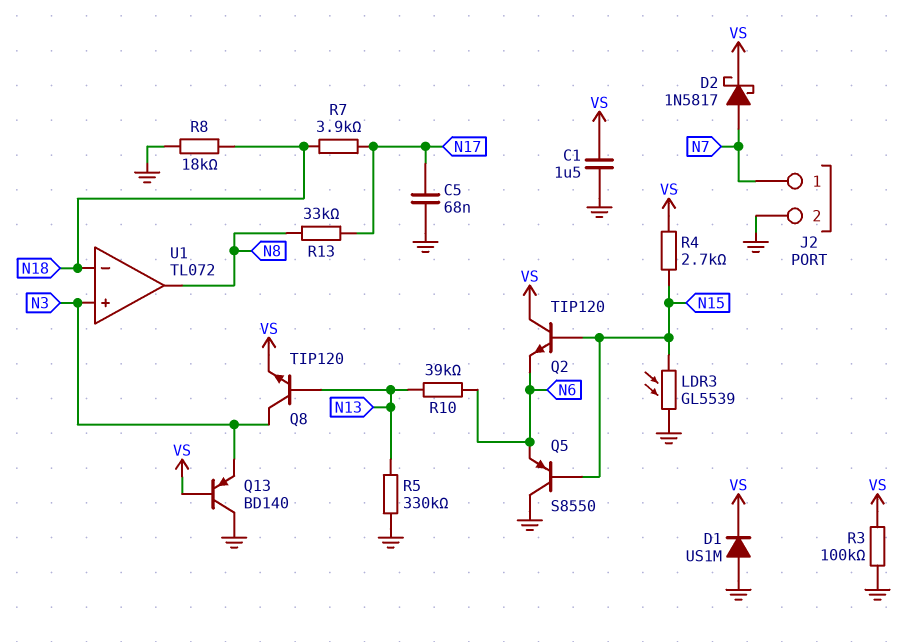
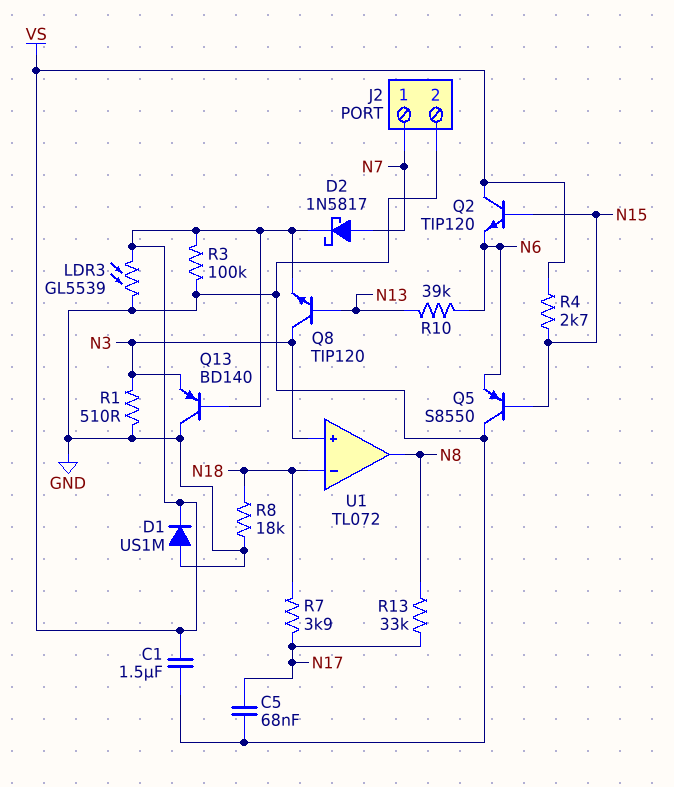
LDR3: GL5539 (GND, N15) -> GL5539 (GND, VS)
R1: none -> 510 (GND, N3)
R5: 330k (GND, N13) -> none

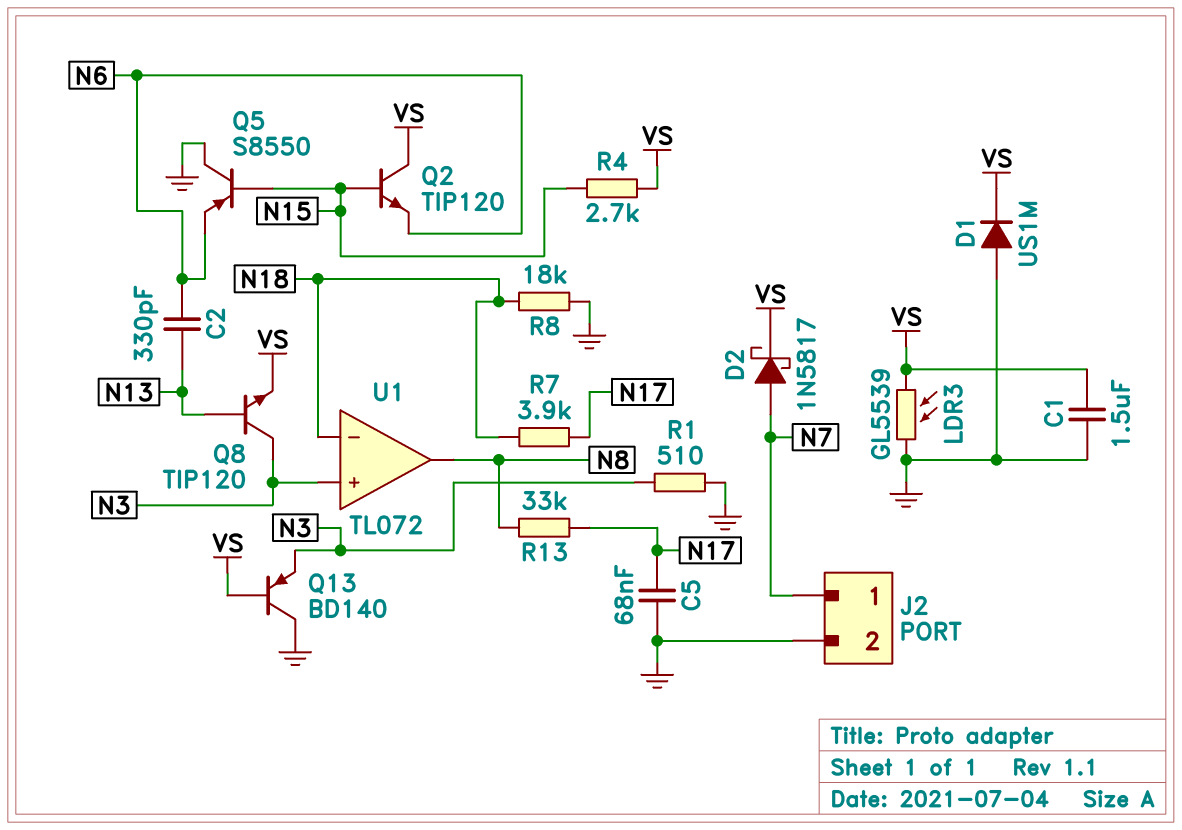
C2: none -> 330pF (N6, N13)
R3: 100k (GND, VS) -> none
R10: 39k (N6, N13) -> none

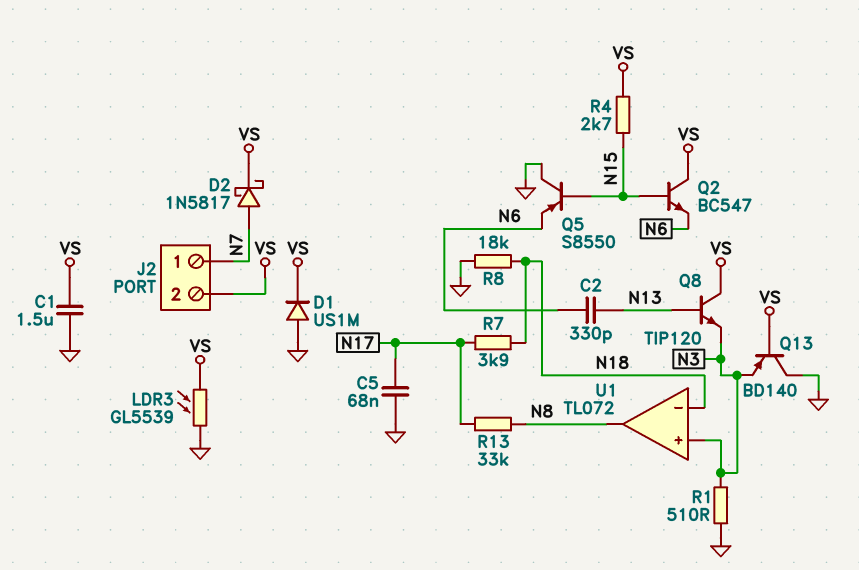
J2 pin 2: GND -> VS
Q2: NPN TIP120 (B N15, C VS, E N6) -> NPN BC547 (B N15, C VS, E N6)
Q8: NPN TIP120 (B N13, C N3, E VS) -> NPN TIP120 (B N13, C VS, E N3)

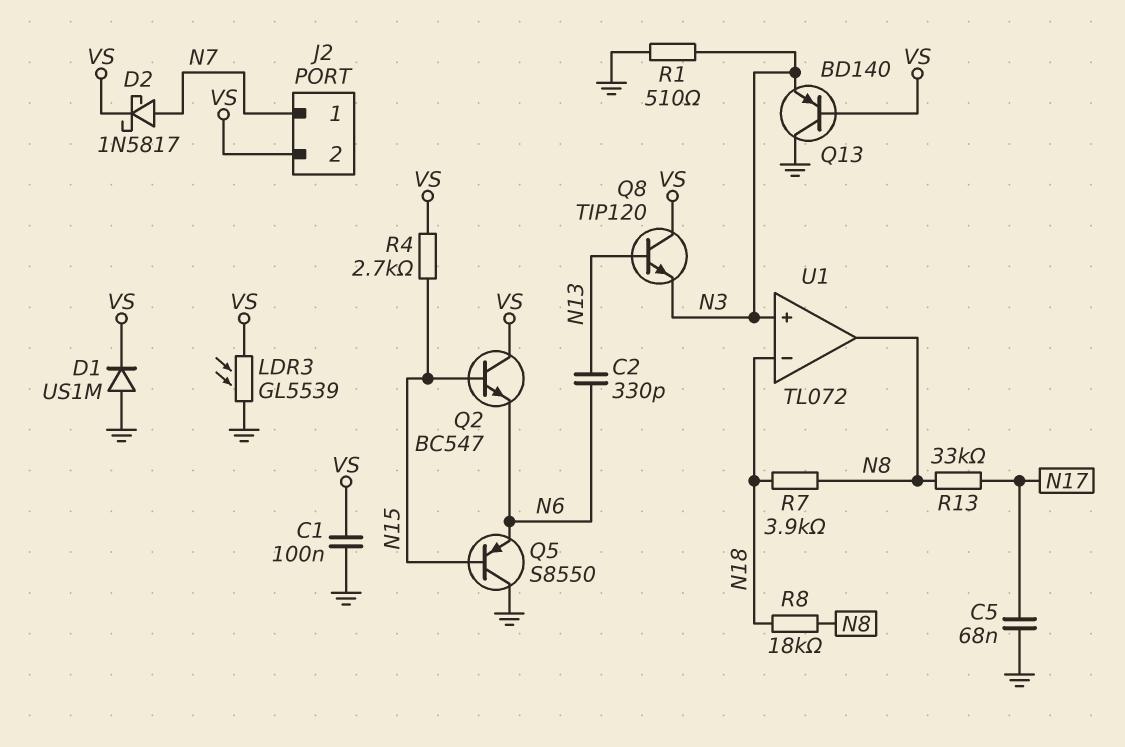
C1: 1.5uF (GND, VS) -> 100nF (GND, VS)
R7: 3.9k (N17, N18) -> 3.9k (N8, N18)
R8: 18k (GND, N18) -> 18k (N8, N18)

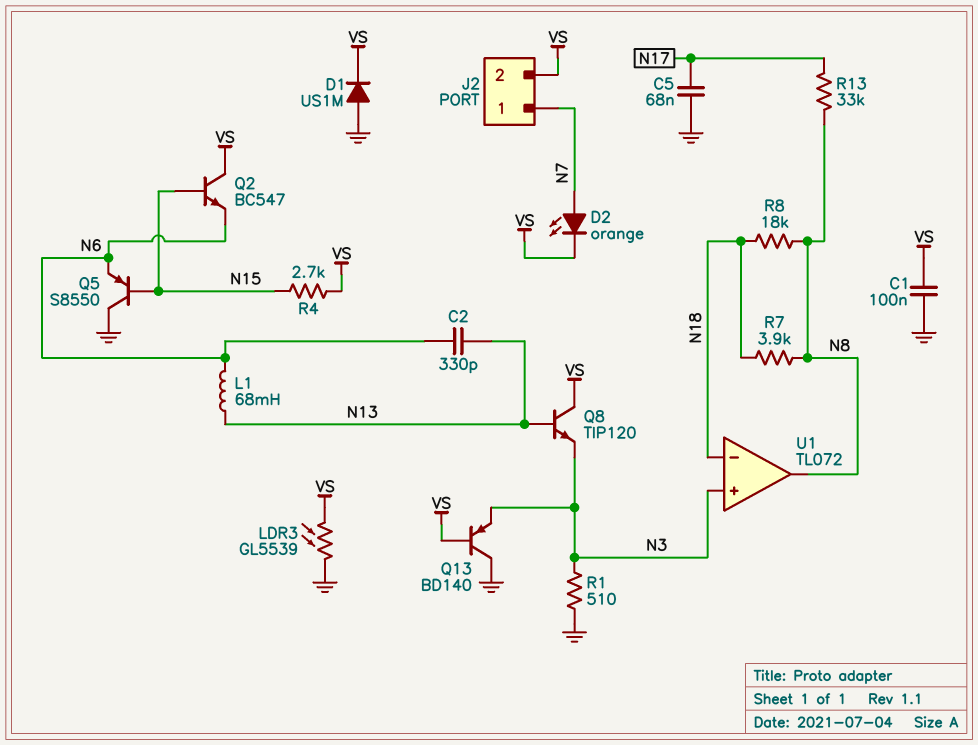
D2: schottky 1N5817 (A N7, K VS) -> LED orange (A N7, K VS)
L1: none -> 68mH (N6, N13)

